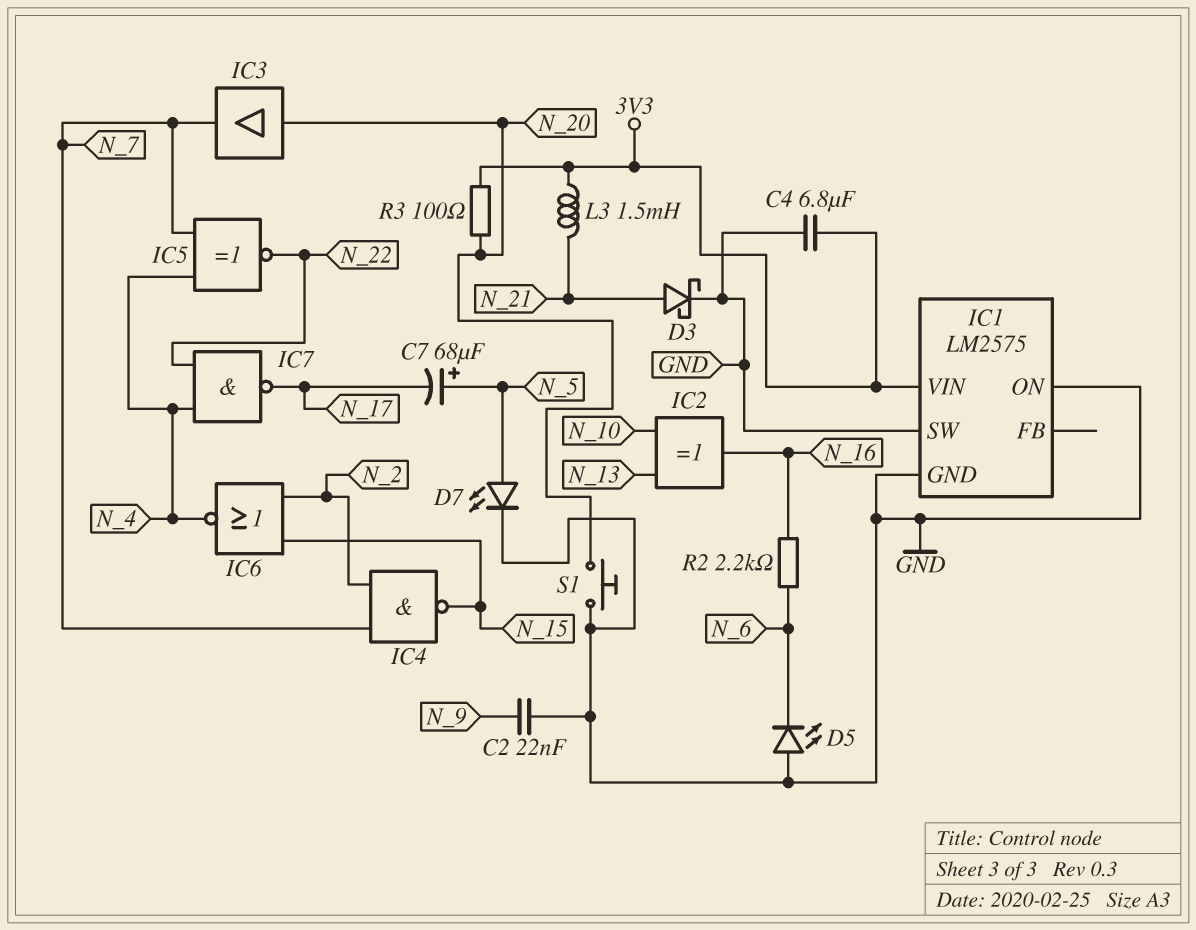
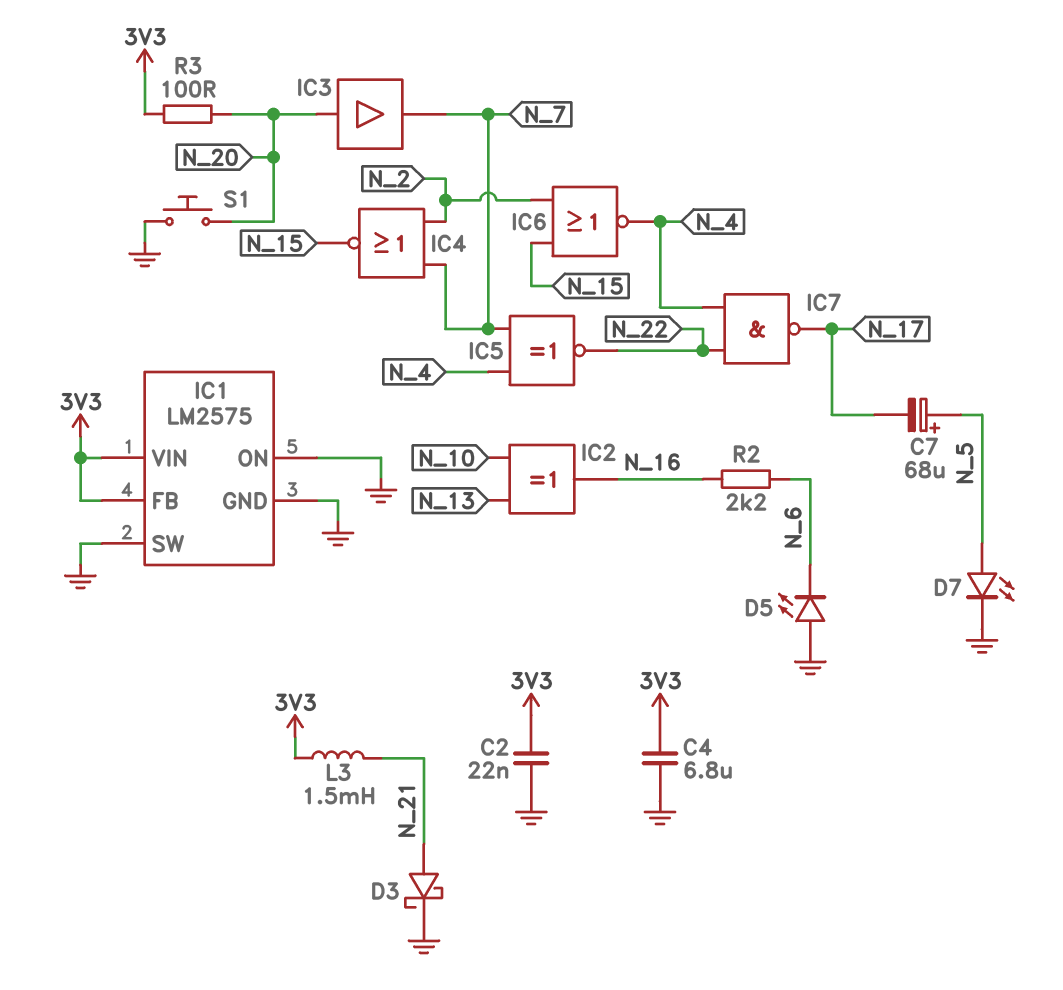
C2: 22nF (GND, N_9) -> 22nF (3V3, GND)
IC1 pin FB: none -> 3V3
IC4: NAND (in N_2, in N_7, out N_15) -> NOR (in N_2, in N_7, out N_15)

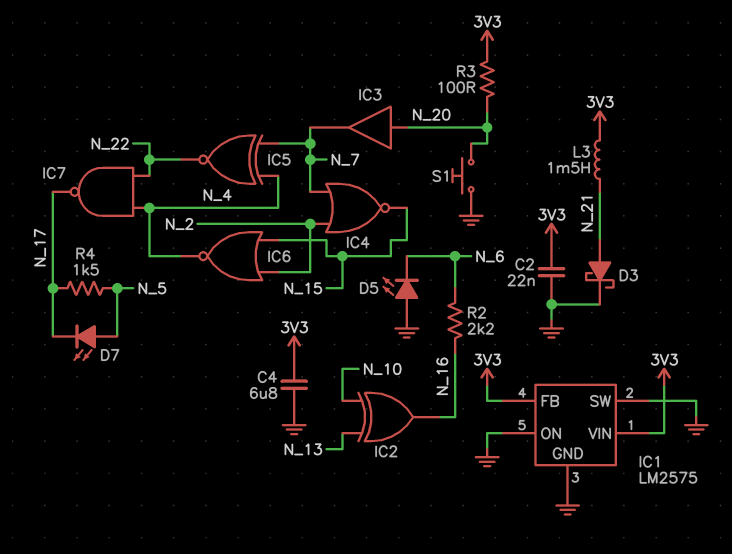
C7: 68uF (plus N_5, minus N_17) -> none
D7: LED (A N_5, K GND) -> LED (A N_5, K N_17)
R4: none -> 1.5k (N_5, N_17)

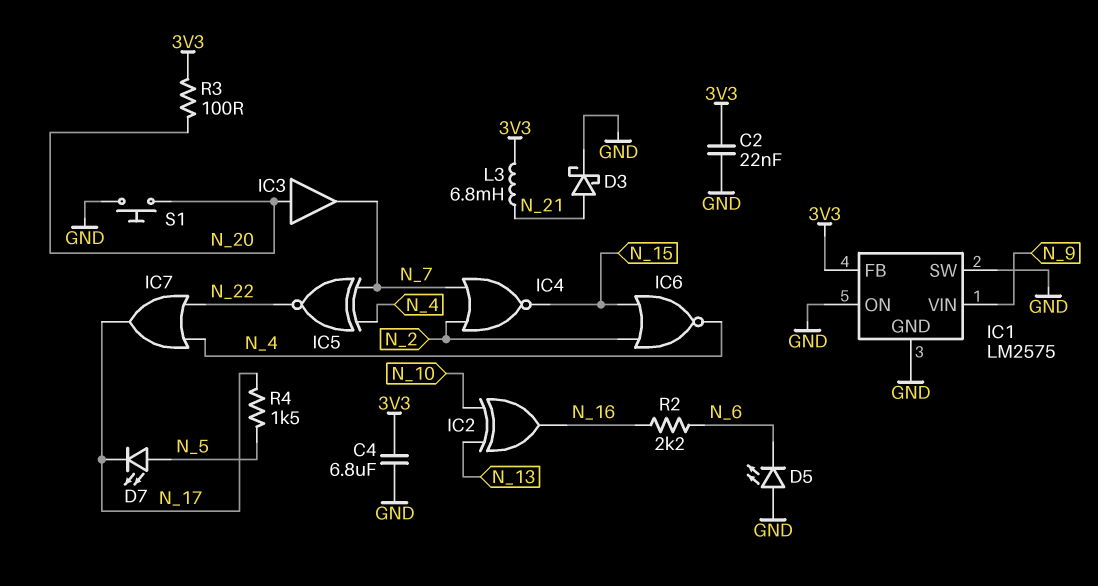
IC1 pin VIN: 3V3 -> N_9
IC7: NAND (in N_4, in N_22, out N_17) -> OR (in N_4, in N_22, out N_17)
L3: 1.5mH (3V3, N_21) -> 6.8mH (3V3, N_21)

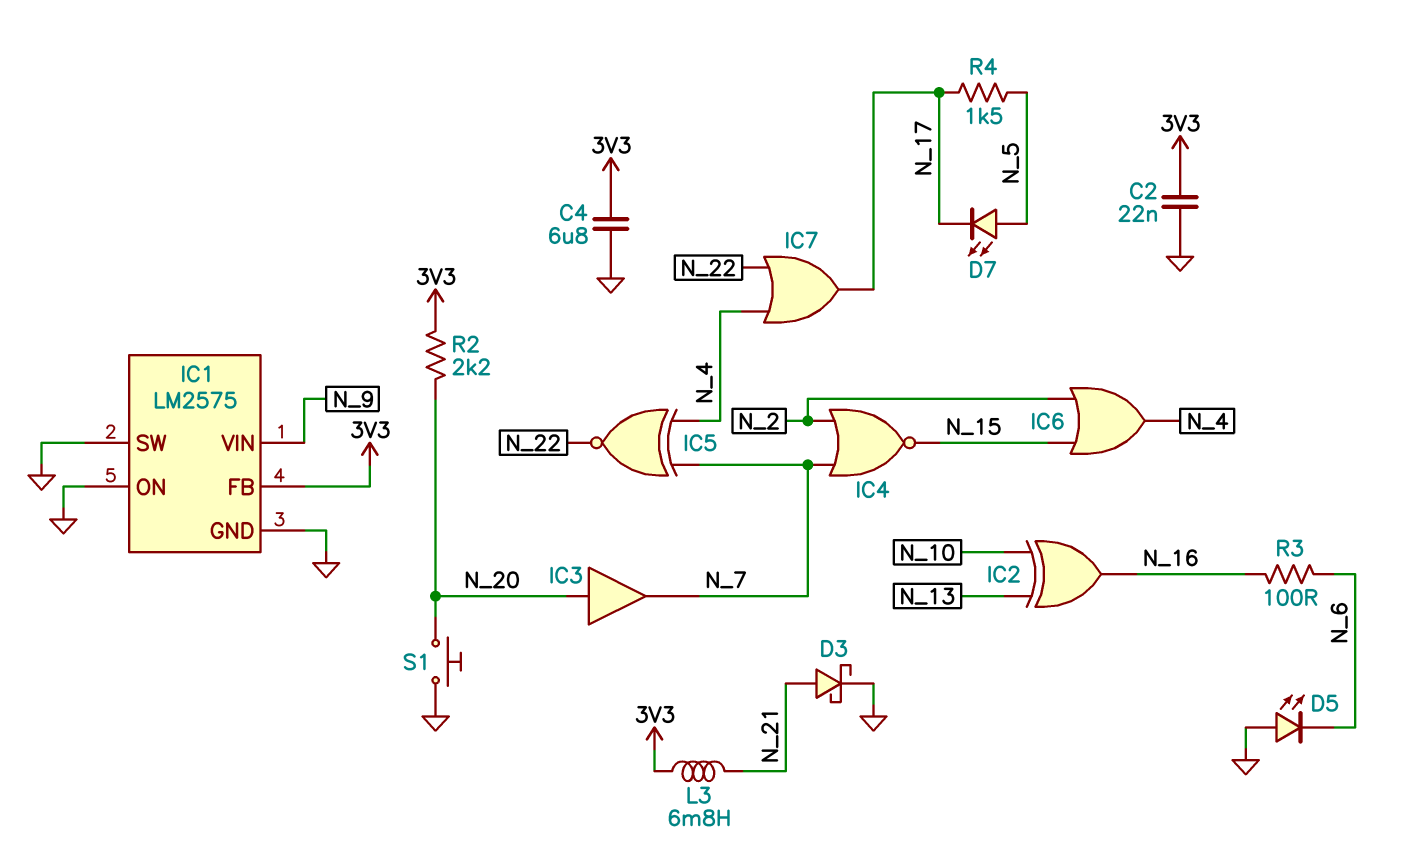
IC6: NOR (in N_2, in N_15, out N_4) -> OR (in N_2, in N_15, out N_4)
R2: 2.2k (N_6, N_16) -> 2.2k (3V3, N_20)
R3: 100 (3V3, N_20) -> 100 (N_6, N_16)

